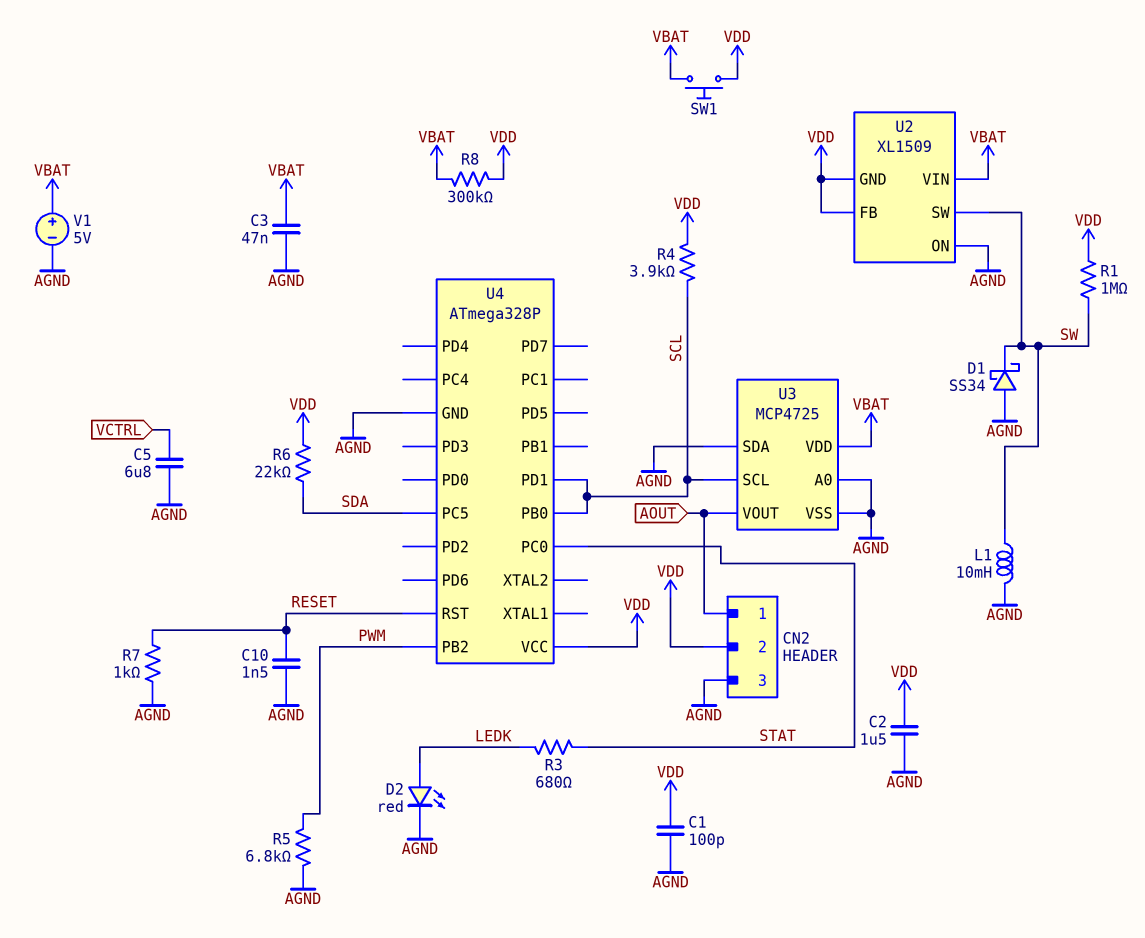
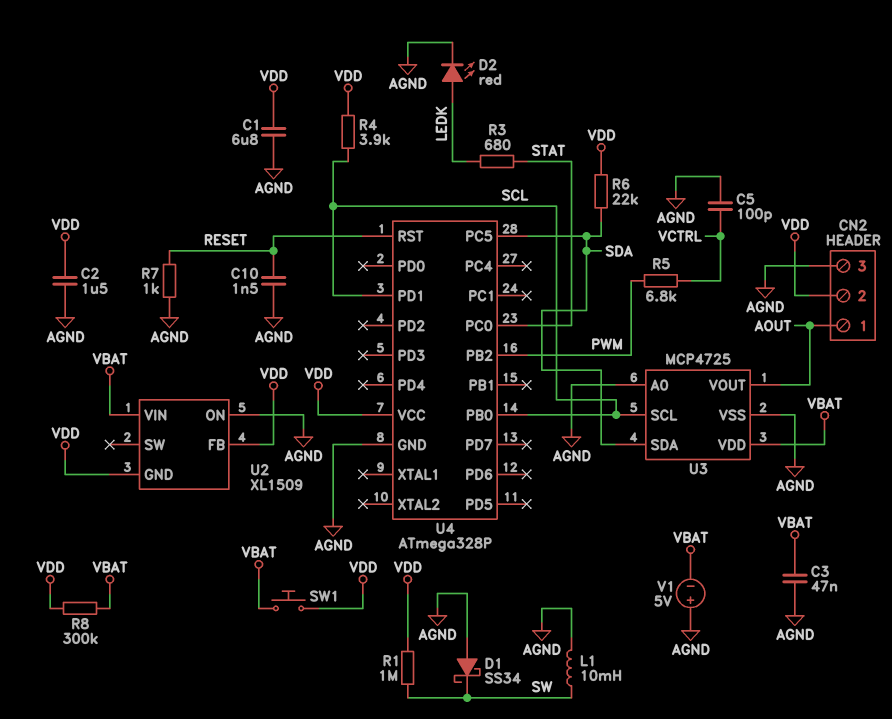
C1: 100pF (AGND, VDD) -> 6.8uF (AGND, VDD)
C5: 6.8uF (AGND, VCTRL) -> 100pF (AGND, VCTRL)
R5: 6.8k (AGND, PWM) -> 6.8k (PWM, VCTRL)
U2 pin SW: SW -> none
U3 pin SDA: AGND -> SDA
V1: 5V (plus VBAT, minus AGND) -> 5V (plus AGND, minus VBAT)

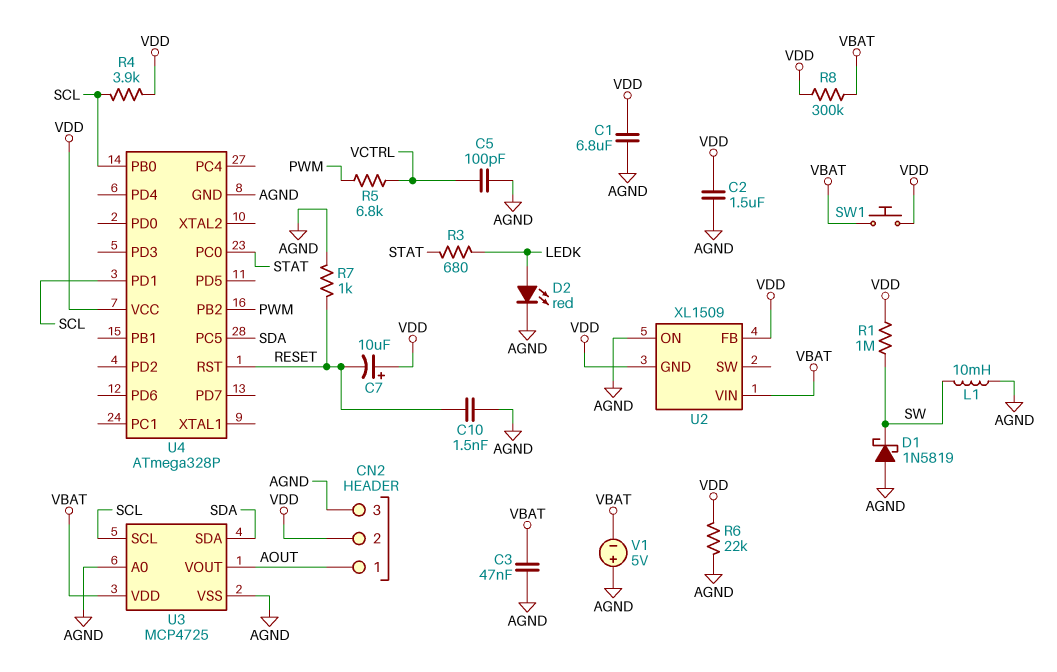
C7: none -> 10uF (plus VDD, minus RESET)
D1: schottky SS34 (A AGND, K SW) -> schottky 1N5819 (A AGND, K SW)
R6: 22k (SDA, VDD) -> 22k (AGND, VDD)

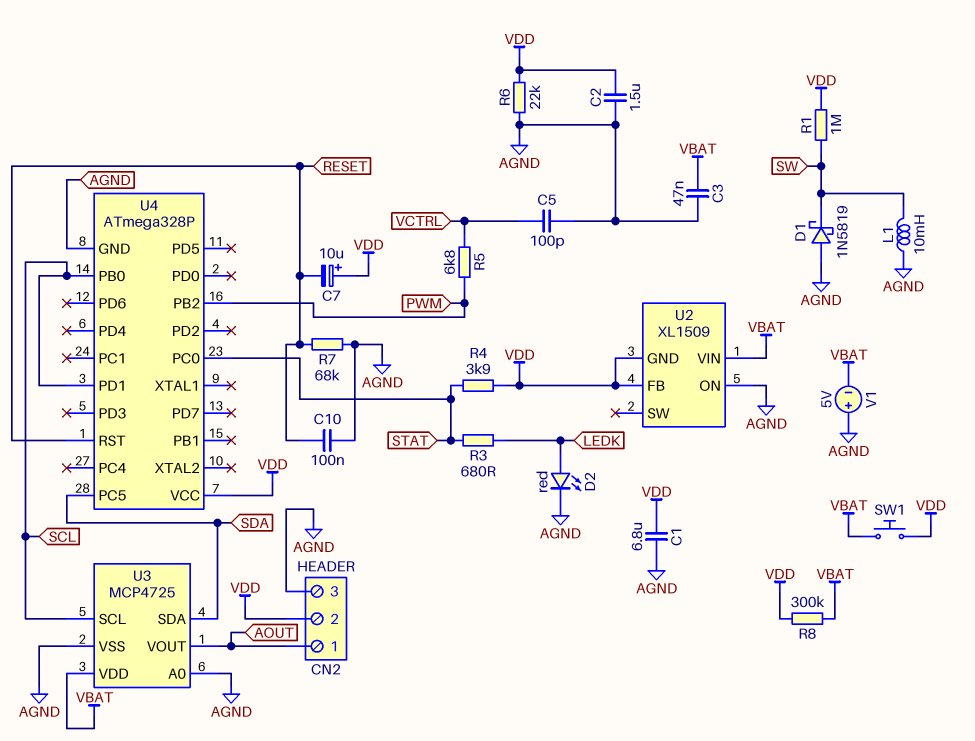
C10: 1.5nF (AGND, RESET) -> 100nF (AGND, RESET)
R4: 3.9k (SCL, VDD) -> 3.9k (STAT, VDD)
R7: 1k (AGND, RESET) -> 68k (AGND, RESET)

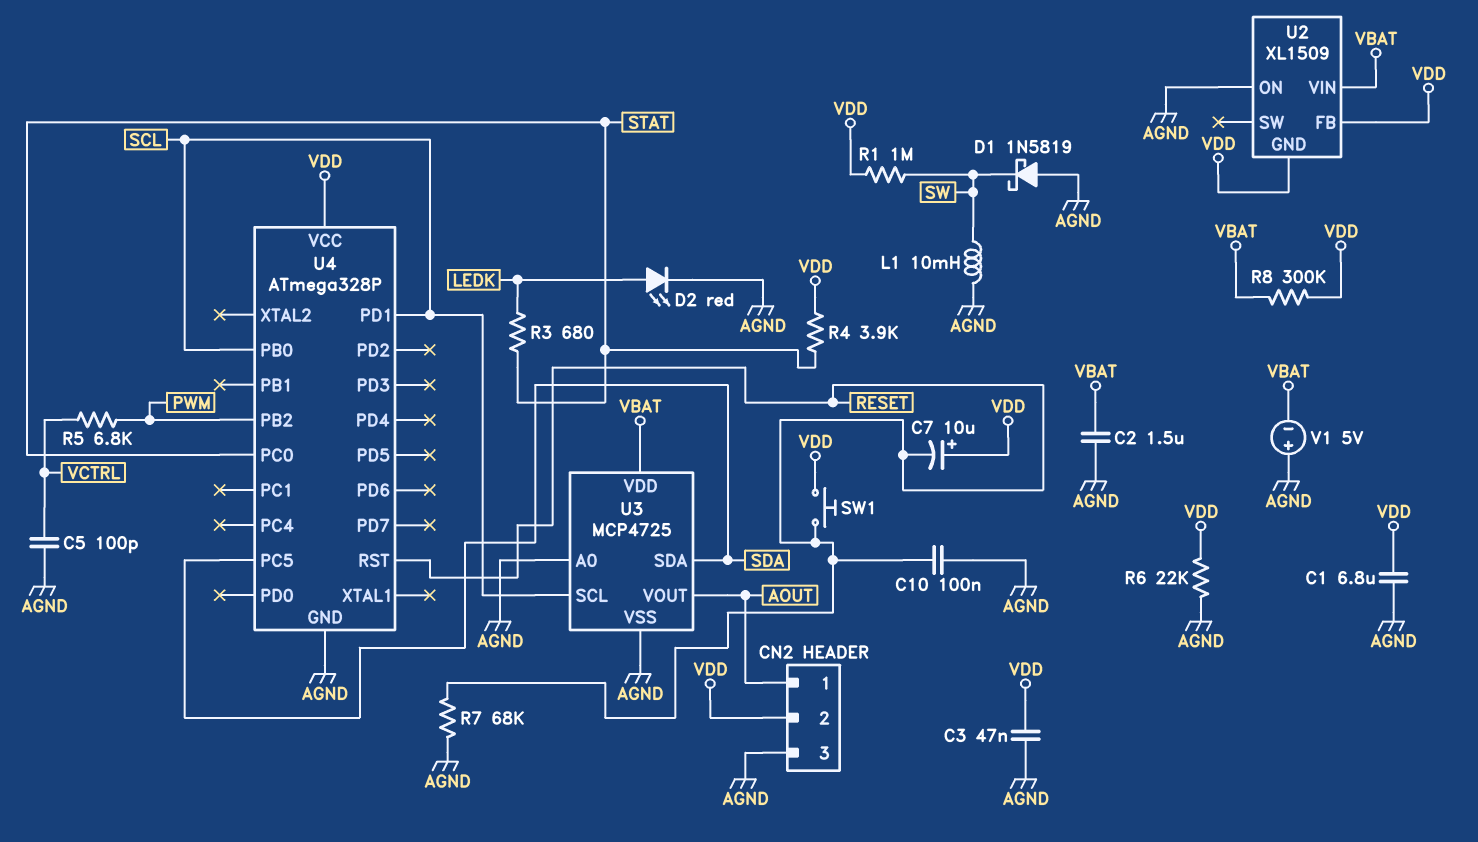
C2: 1.5uF (AGND, VDD) -> 1.5uF (AGND, VBAT)
C3: 47nF (AGND, VBAT) -> 47nF (AGND, VDD)
SW1: button (VBAT, VDD) -> button (RESET, VDD)

